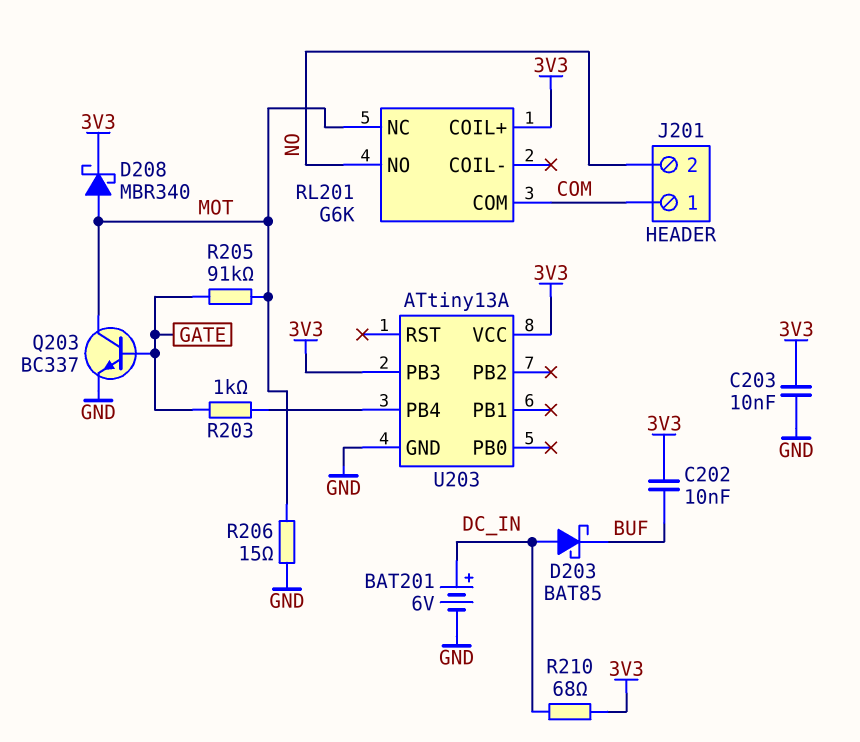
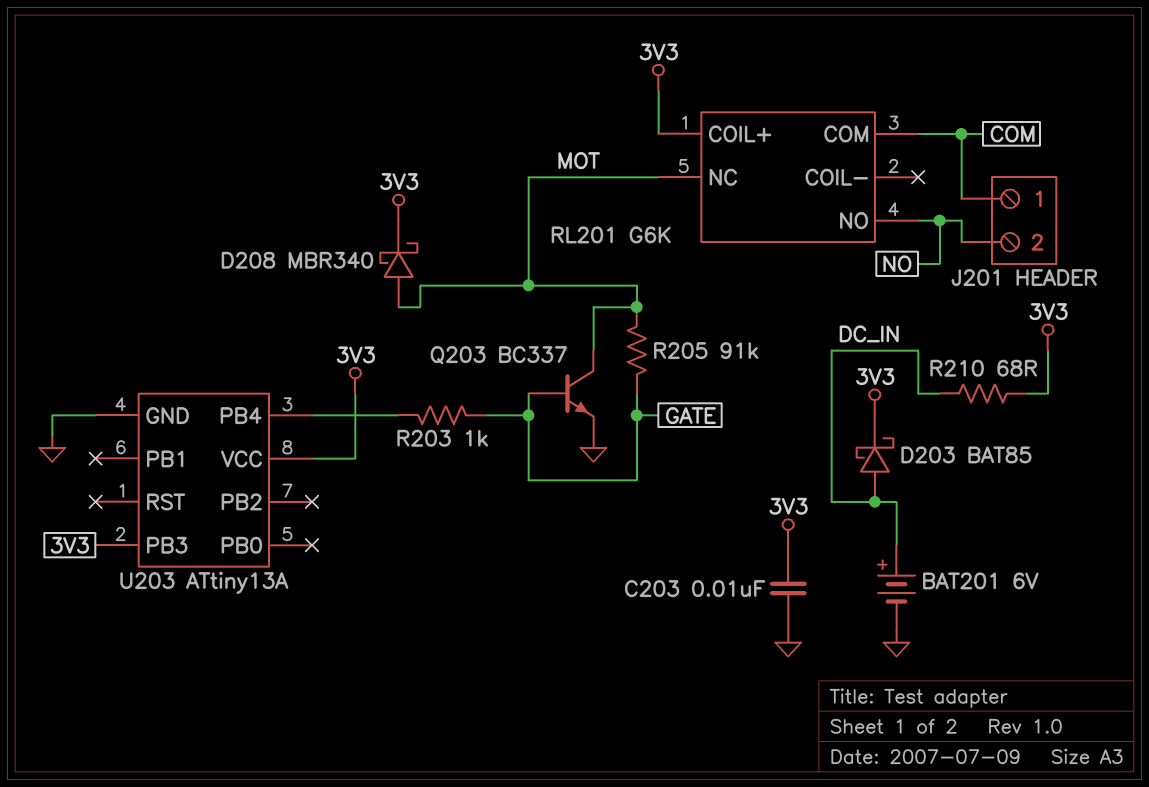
C202: 10nF (3V3, BUF) -> none
D203: schottky BAT85 (A DC_IN, K BUF) -> schottky BAT85 (A DC_IN, K 3V3)
R206: 15 (GND, MOT) -> none

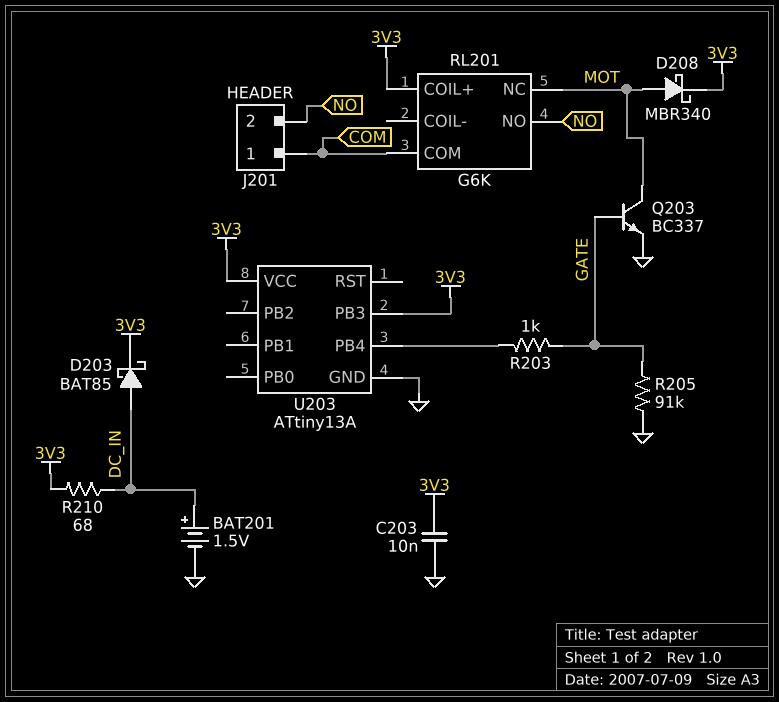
BAT201: 6V (plus DC_IN, minus GND) -> 1.5V (plus DC_IN, minus GND)
R205: 91k (GATE, MOT) -> 91k (GATE, GND)

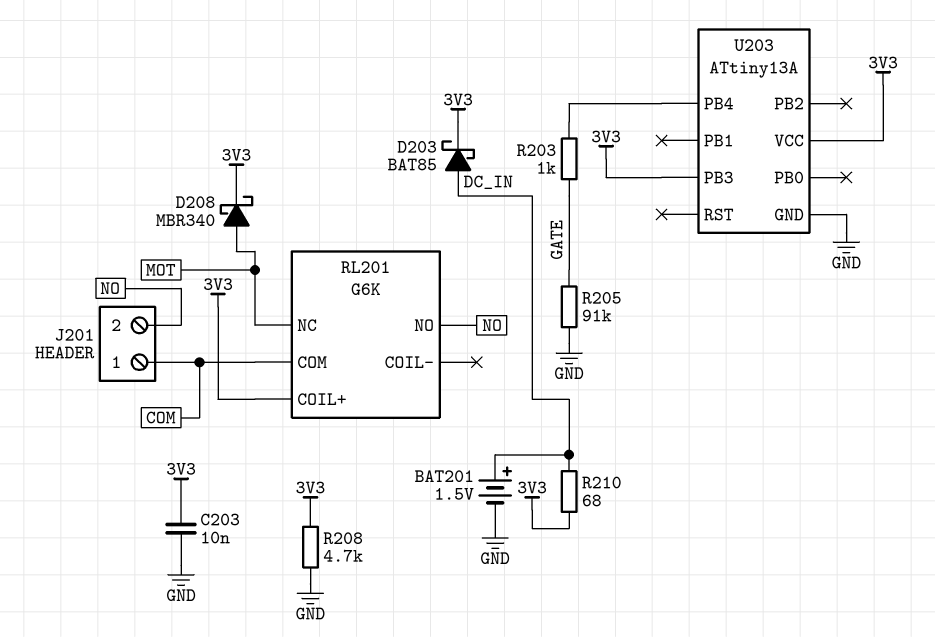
Q203: NPN BC337 (B GATE, C MOT, E GND) -> none
R208: none -> 4.7k (3V3, GND)

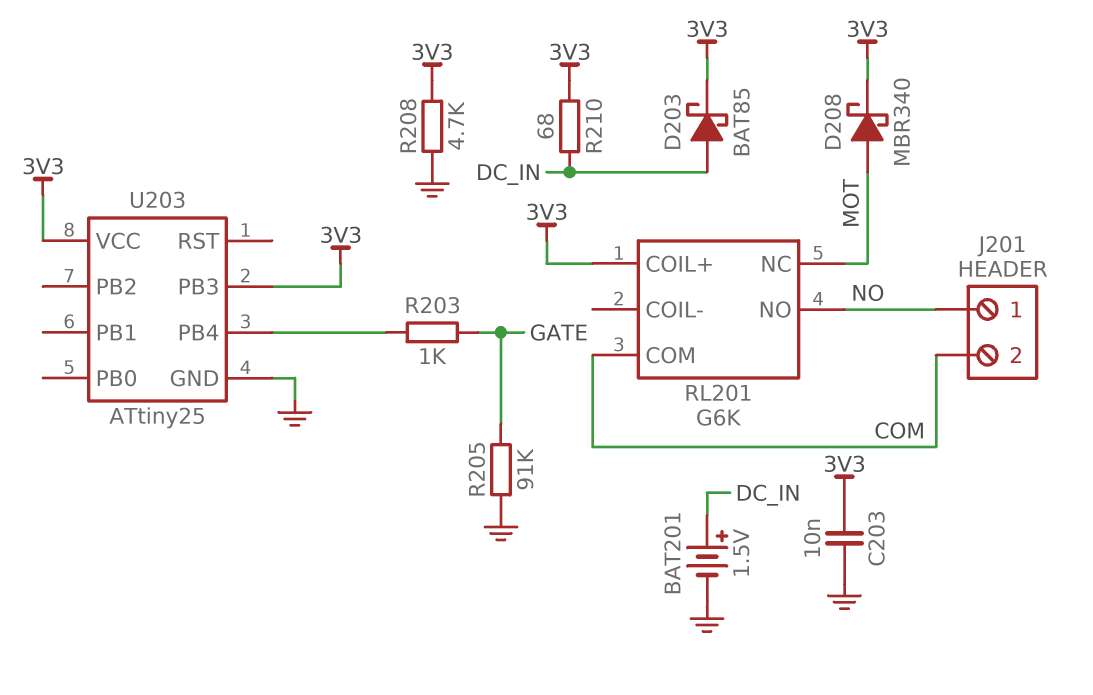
J201 pin 1: COM -> NO
J201 pin 2: NO -> COM
U203: ATtiny13A -> ATtiny25

